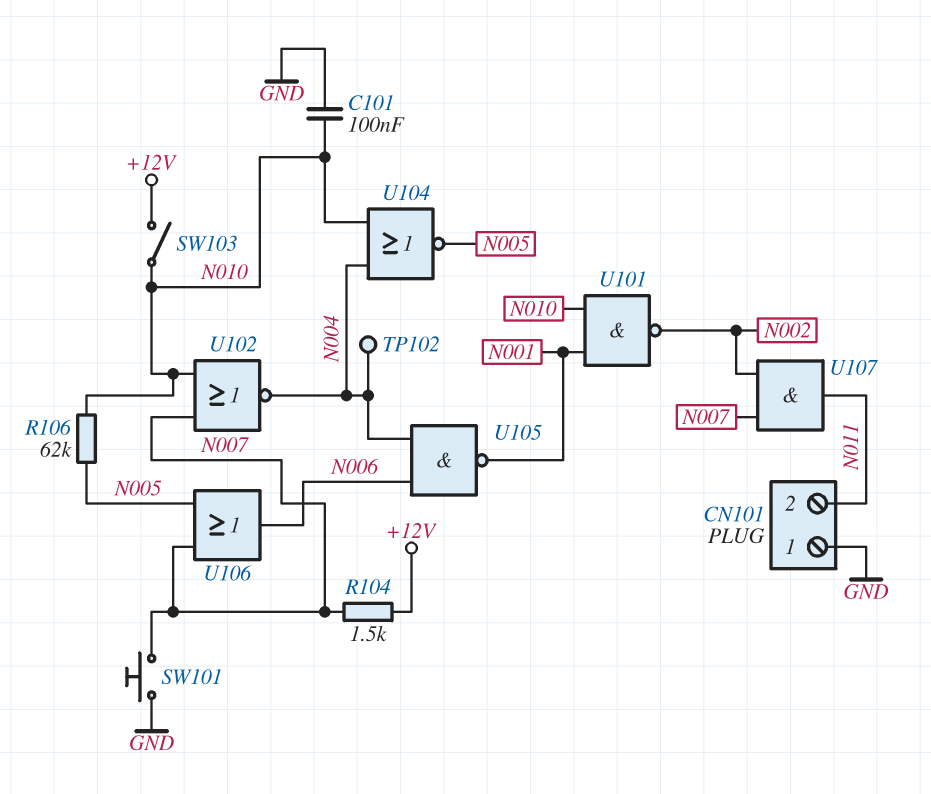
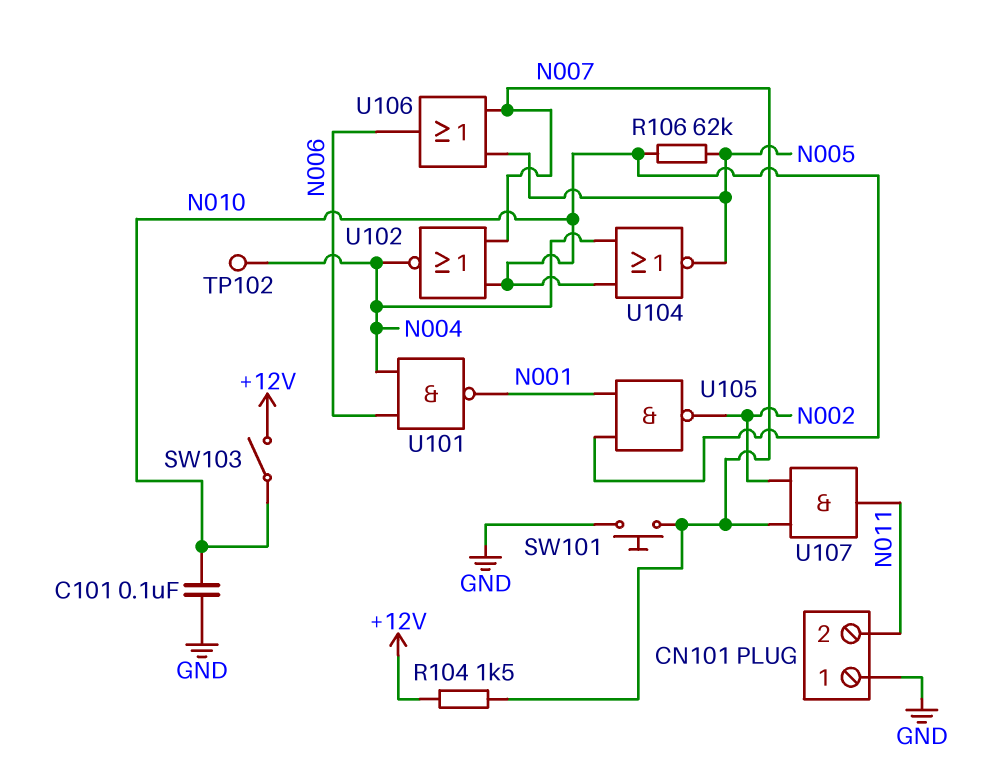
U101: NAND (in N001, in N010, out N002) -> NAND (in N004, in N006, out N001)
U105: NAND (in N004, in N006, out N001) -> NAND (in N001, in N010, out N002)

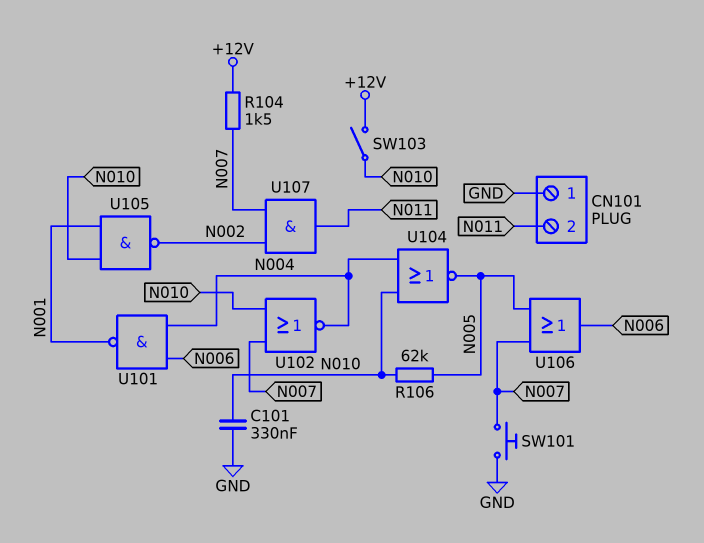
C101: 100nF (GND, N010) -> 330nF (GND, N010)
TP102: test point (N004) -> none

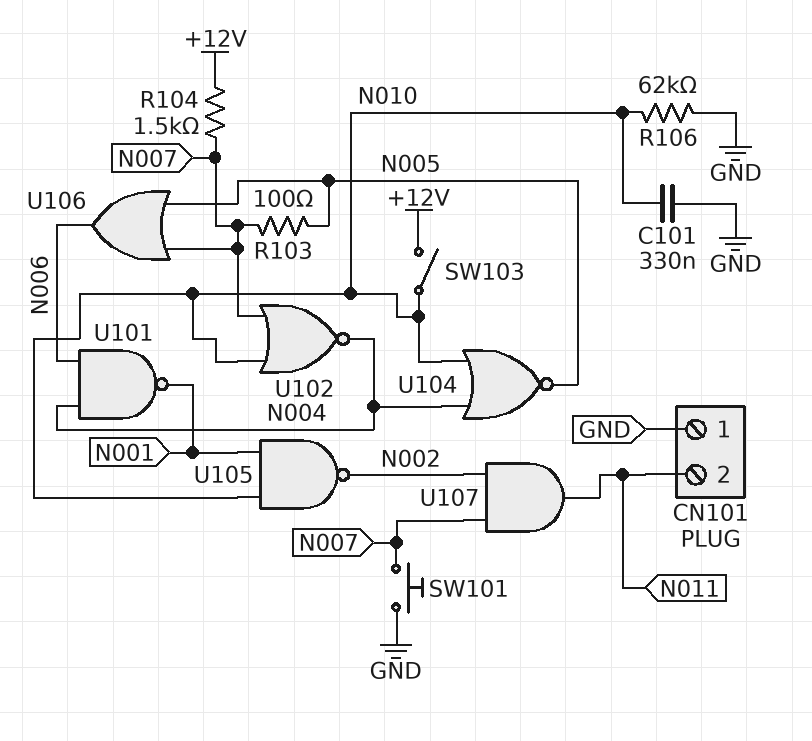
R103: none -> 100 (N005, N007)
R106: 62k (N005, N010) -> 62k (GND, N010)

